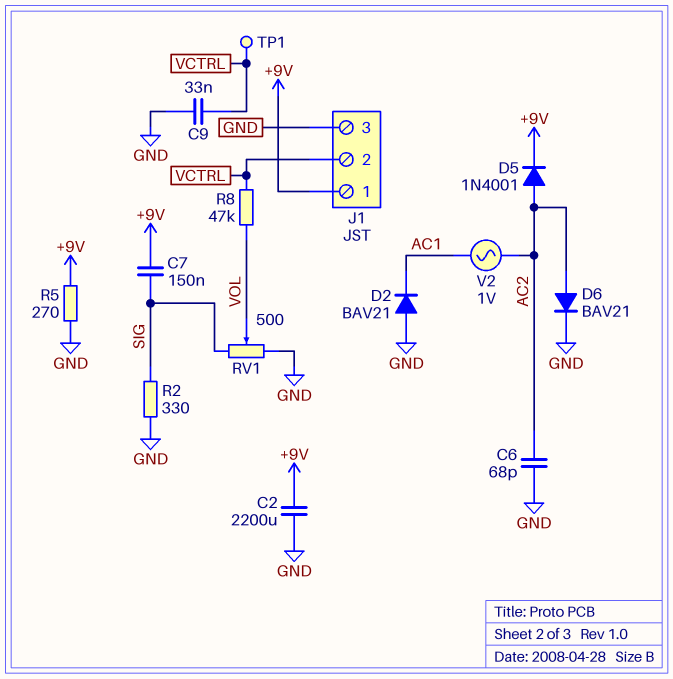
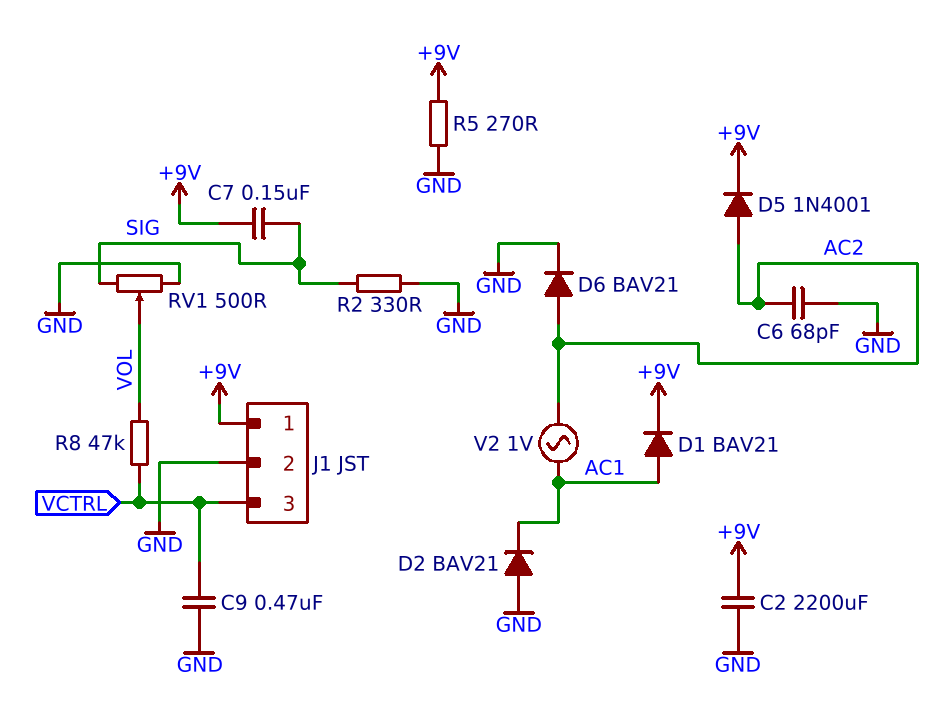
C9: 33nF (GND, VCTRL) -> 470nF (GND, VCTRL)
D1: none -> diode BAV21 (A AC1, K +9V)
J1 pin 2: VCTRL -> GND
J1 pin 3: GND -> VCTRL
TP1: test point (VCTRL) -> none

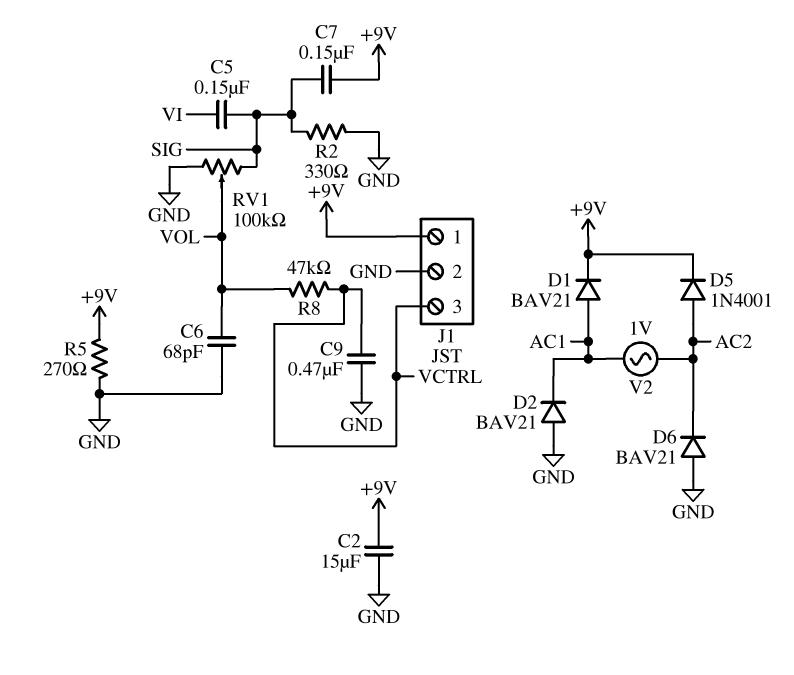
C2: 2200uF (+9V, GND) -> 15uF (+9V, GND)
C5: none -> 150nF (SIG, VI)
C6: 68pF (AC2, GND) -> 68pF (GND, VOL)
D6: diode BAV21 (A AC2, K GND) -> diode BAV21 (A GND, K AC2)
RV1: 500 (GND, SIG, wiper VOL) -> 100k (GND, SIG, wiper VOL)

